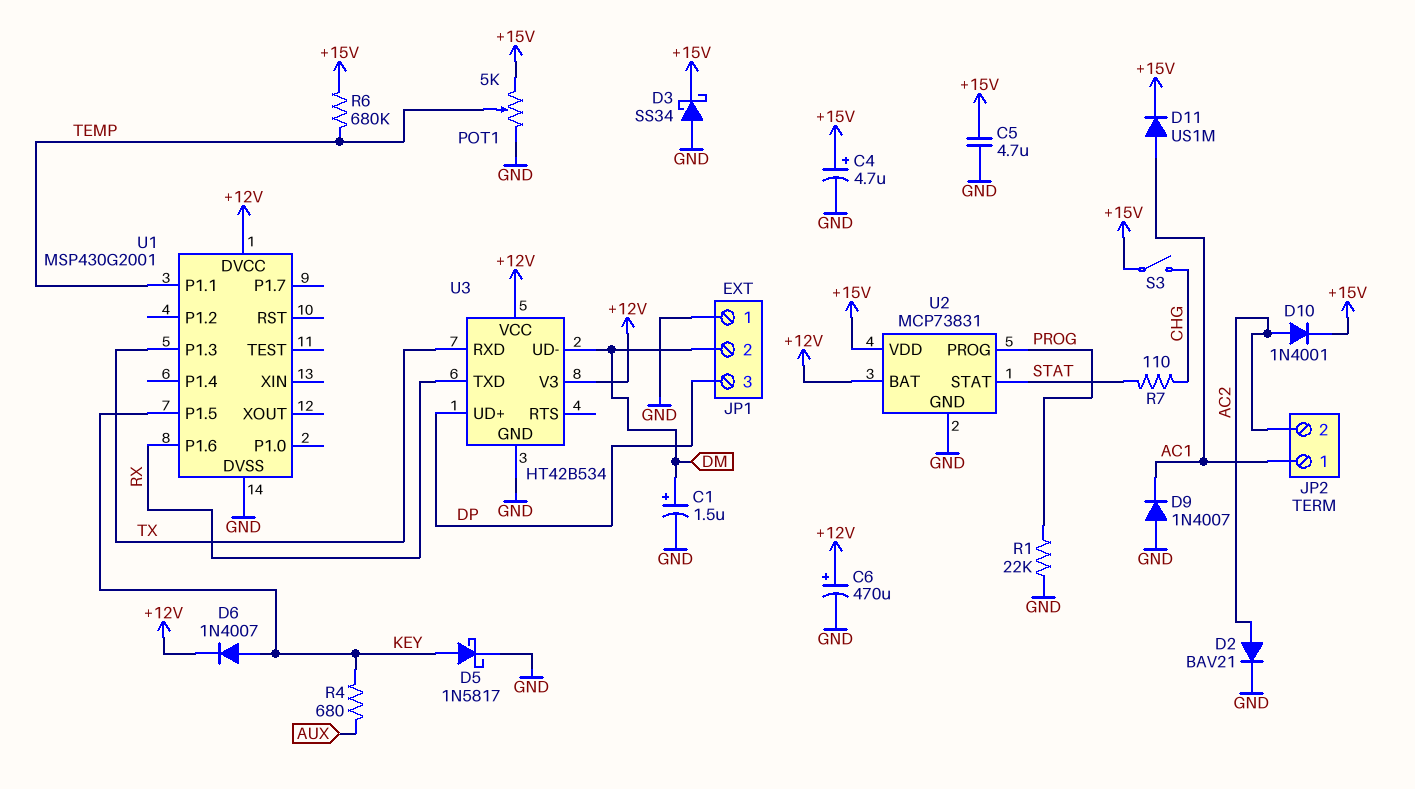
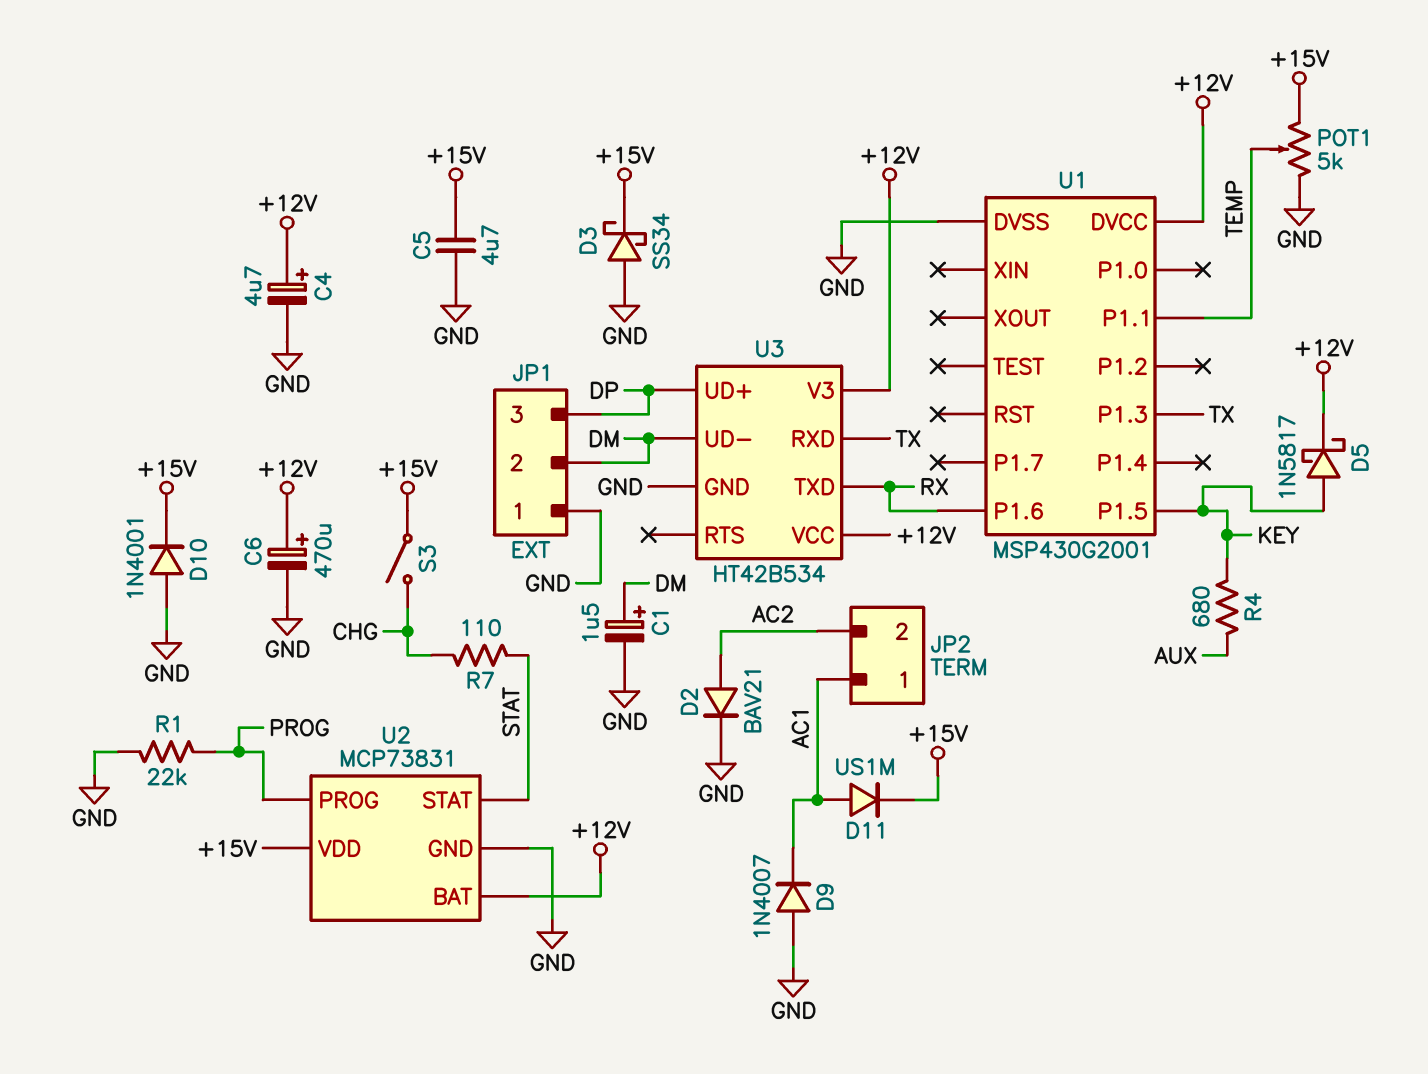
C4: 4.7uF (plus +15V, minus GND) -> 4.7uF (plus +12V, minus GND)
D5: schottky 1N5817 (A KEY, K GND) -> schottky 1N5817 (A KEY, K +12V)
D6: diode 1N4007 (A KEY, K +12V) -> none
D10: diode 1N4001 (A AC2, K +15V) -> diode 1N4001 (A GND, K +15V)
R6: 680k (+15V, TEMP) -> none

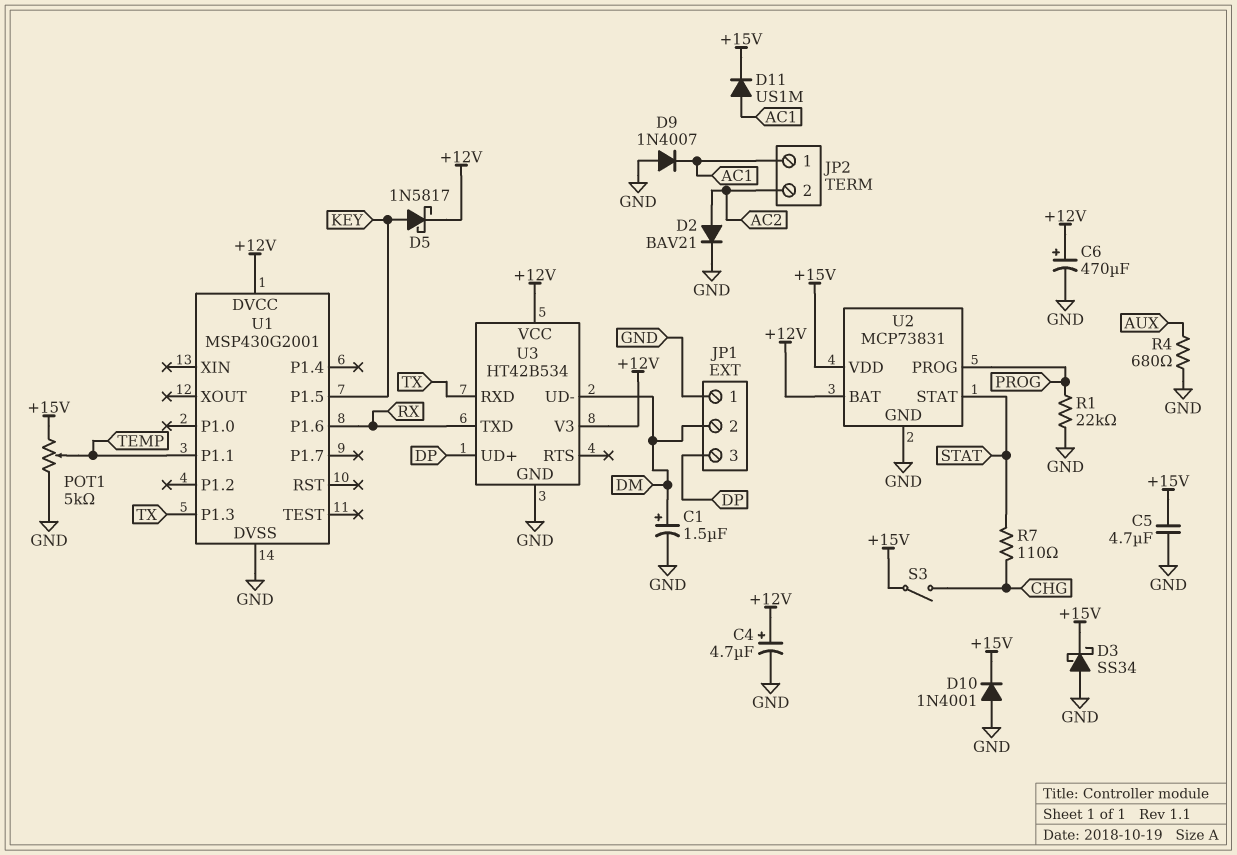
R4: 680 (AUX, KEY) -> 680 (AUX, GND)

